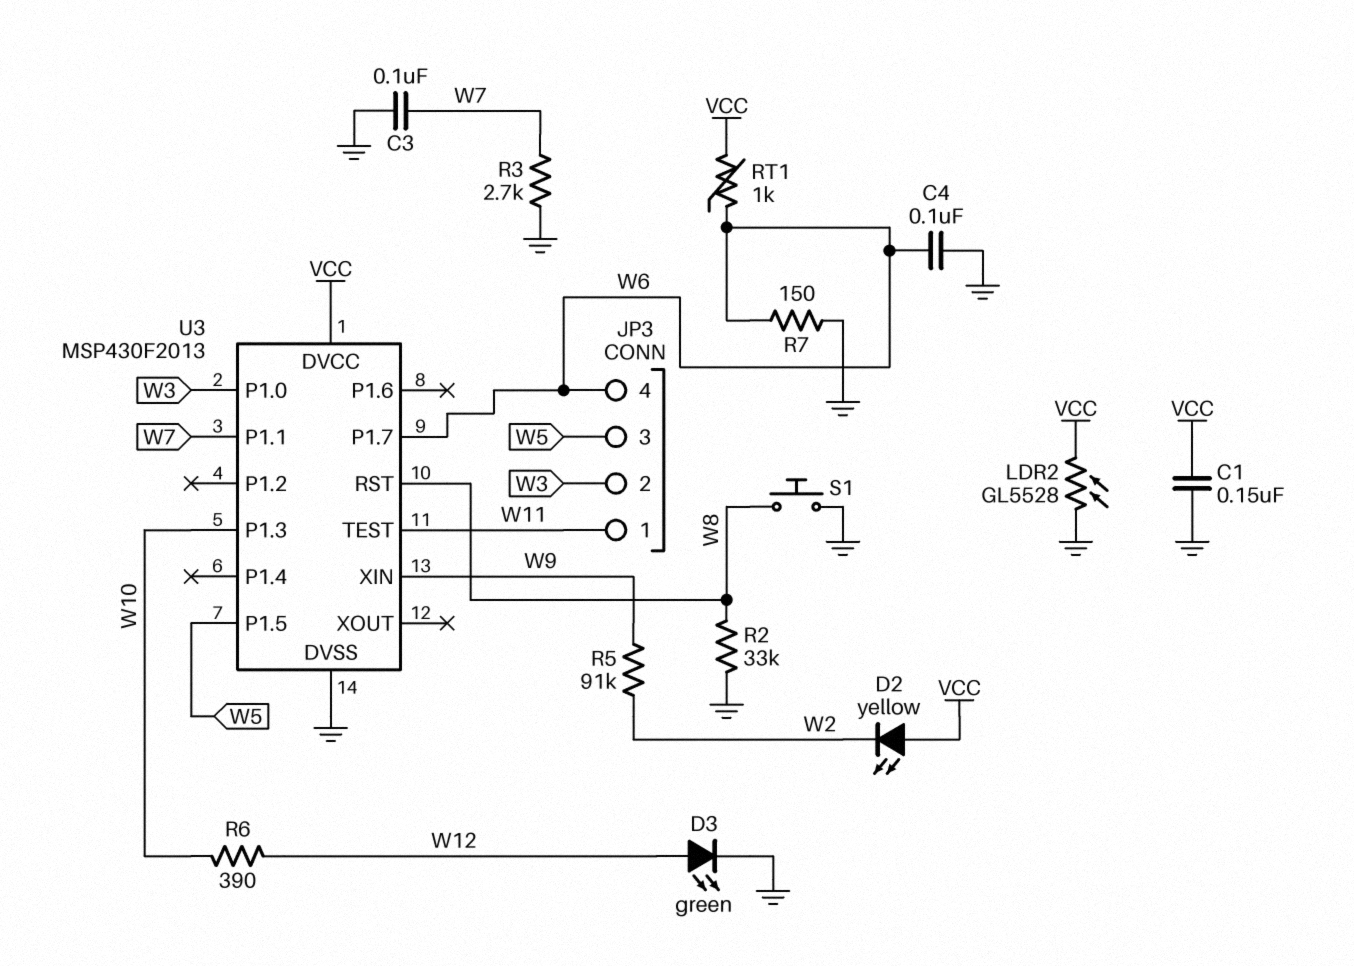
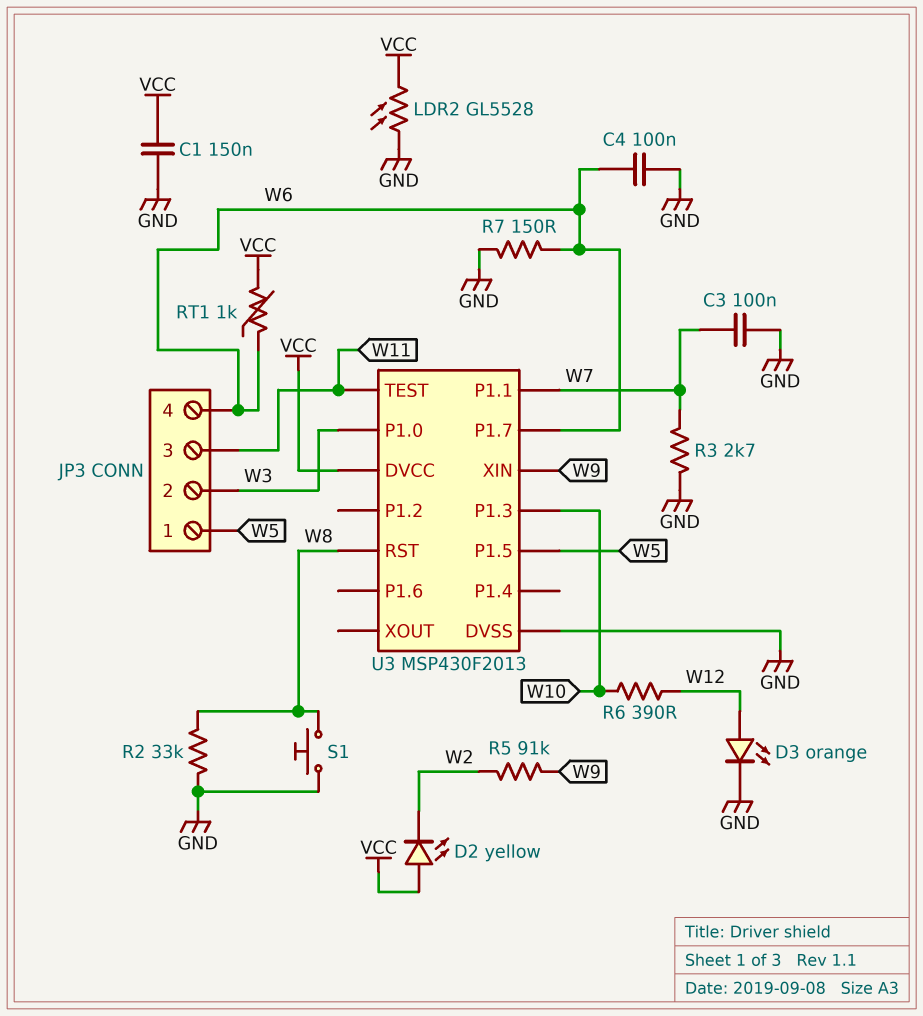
D3: LED green (A W12, K GND) -> LED orange (A W12, K GND)
JP3 pin 1: W11 -> W5
JP3 pin 3: W5 -> W11

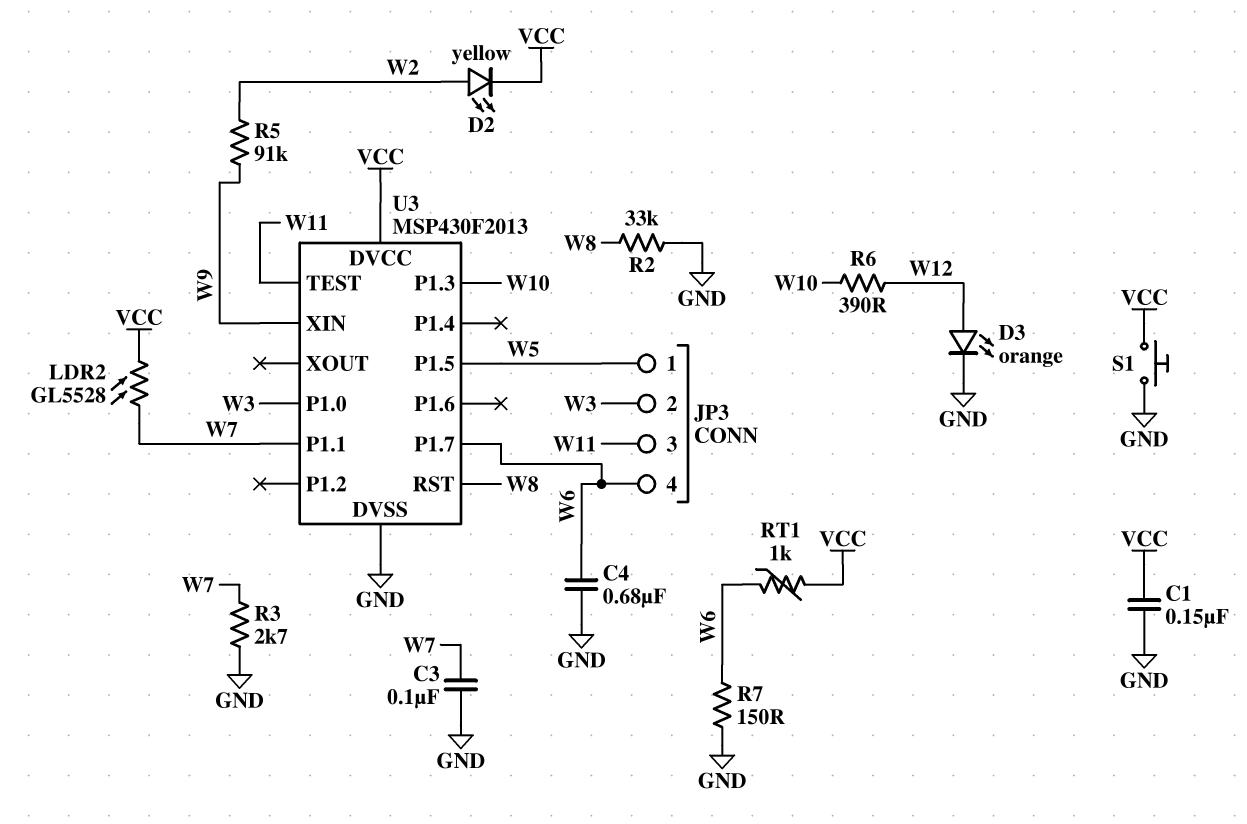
C4: 100nF (GND, W6) -> 680nF (GND, W6)
D2: LED yellow (A VCC, K W2) -> LED yellow (A W2, K VCC)
LDR2: GL5528 (GND, VCC) -> GL5528 (VCC, W7)
S1: button (GND, W8) -> button (GND, VCC)

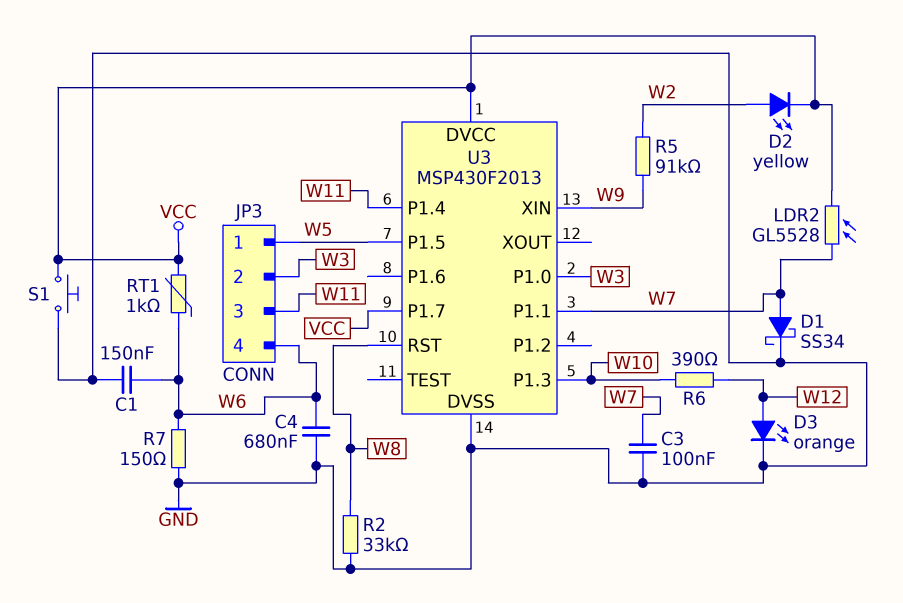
C1: 150nF (GND, VCC) -> 150nF (GND, W6)
D1: none -> schottky SS34 (A W7, K GND)
R3: 2.7k (GND, W7) -> none
U3 pin P1.4: none -> W11
U3 pin P1.7: W6 -> VCC
U3 pin TEST: W11 -> none

